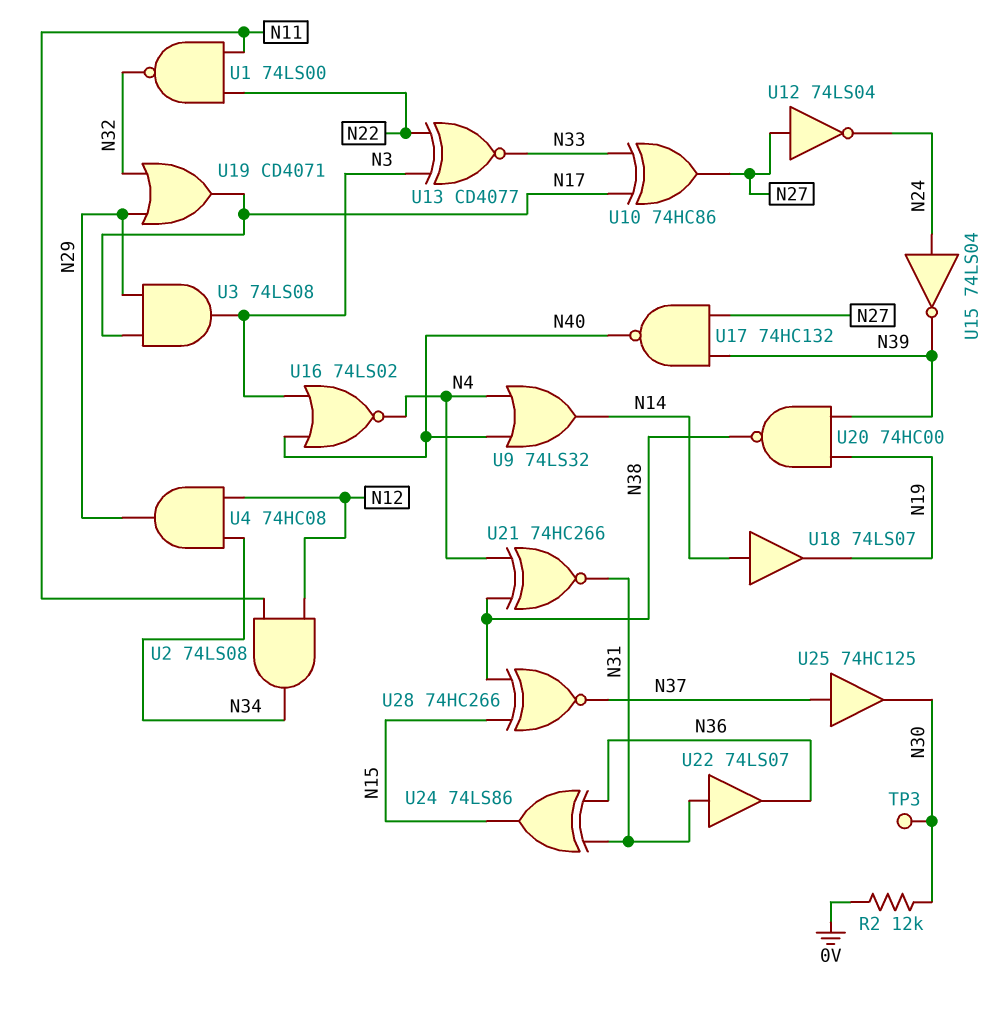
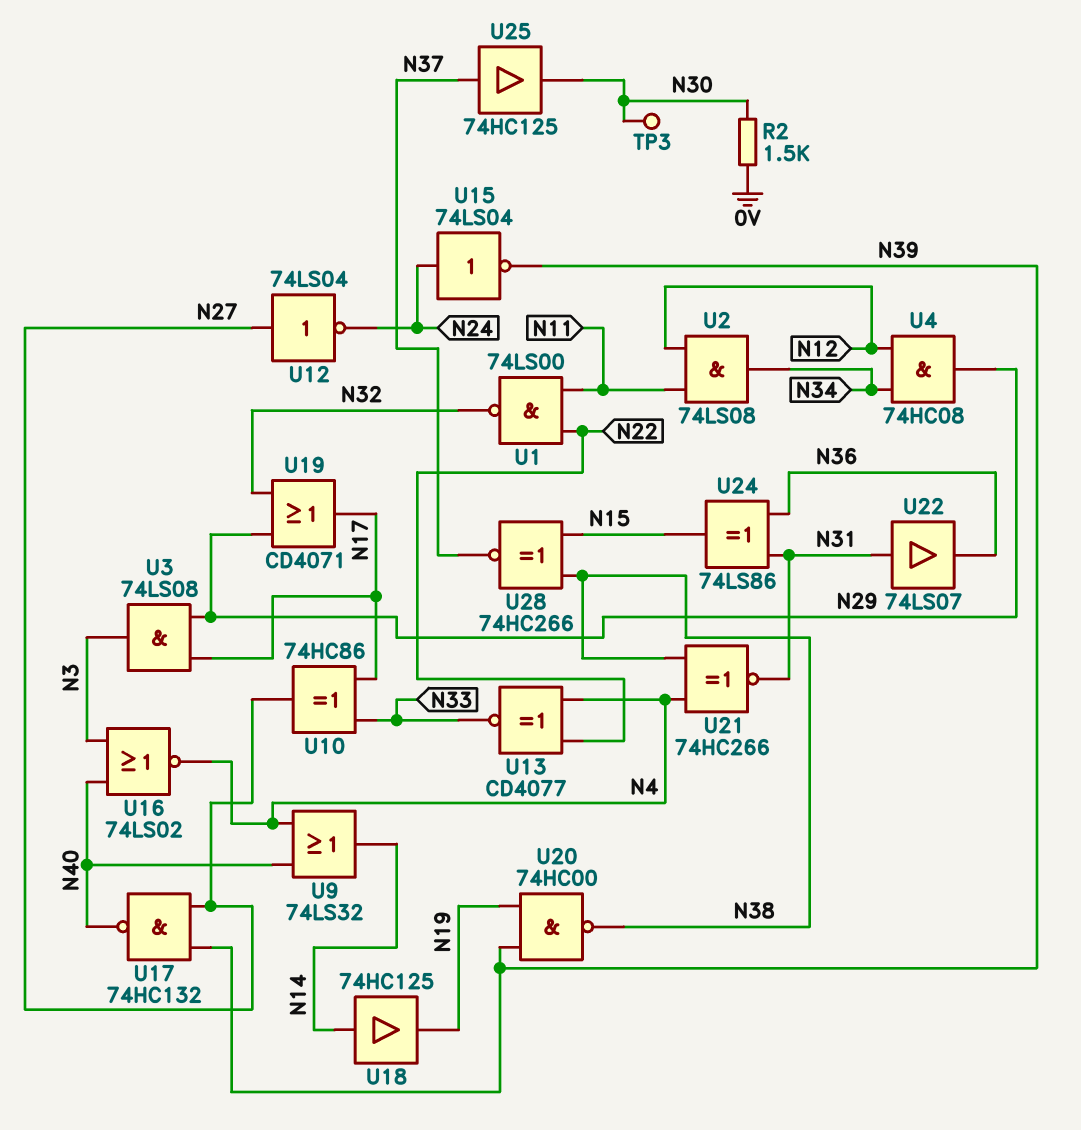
R2: 12k (0V, N30) -> 1.5k (0V, N30)
U13: XNOR CD4077 (in N3, in N22, out N33) -> XNOR CD4077 (in N4, in N22, out N33)
U18: buffer 74LS07 (in N14, out N19) -> buffer 74HC125 (in N14, out N19)

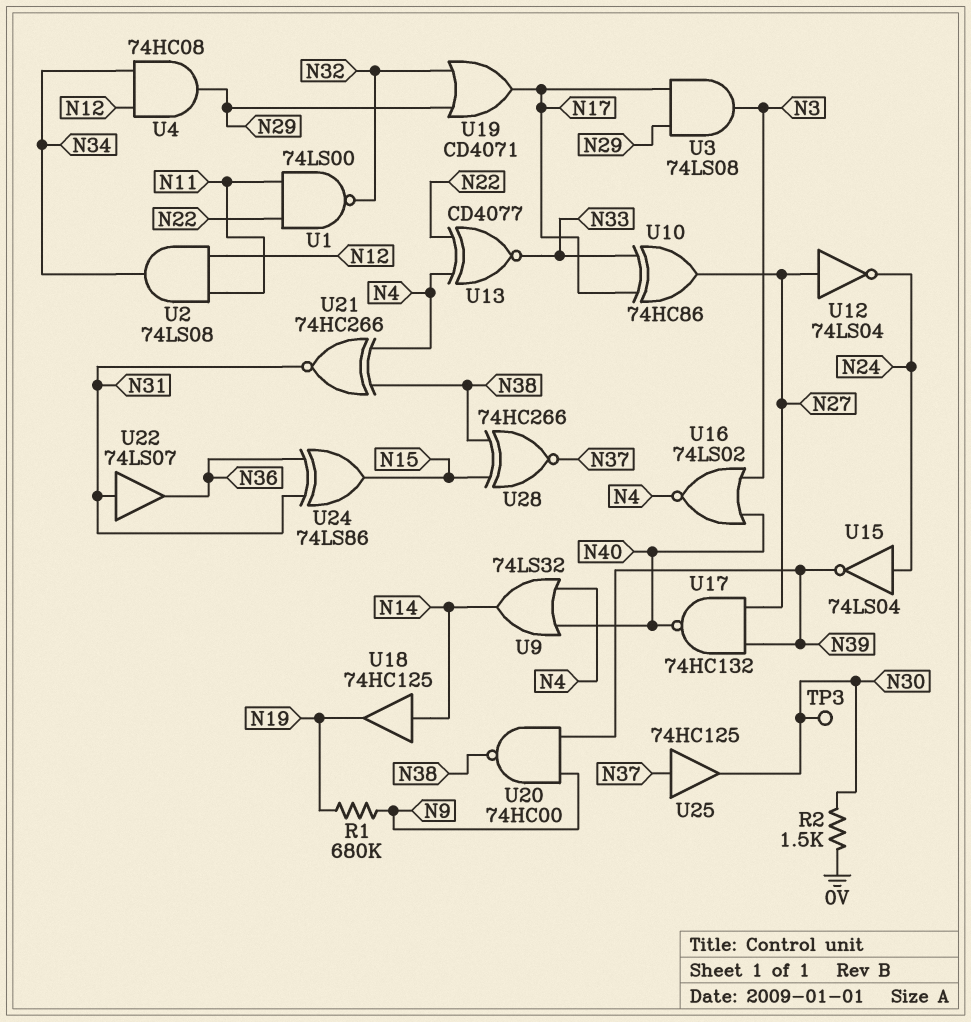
R1: none -> 680k (N9, N19)
U20: NAND 74HC00 (in N19, in N39, out N38) -> NAND 74HC00 (in N9, in N39, out N38)

